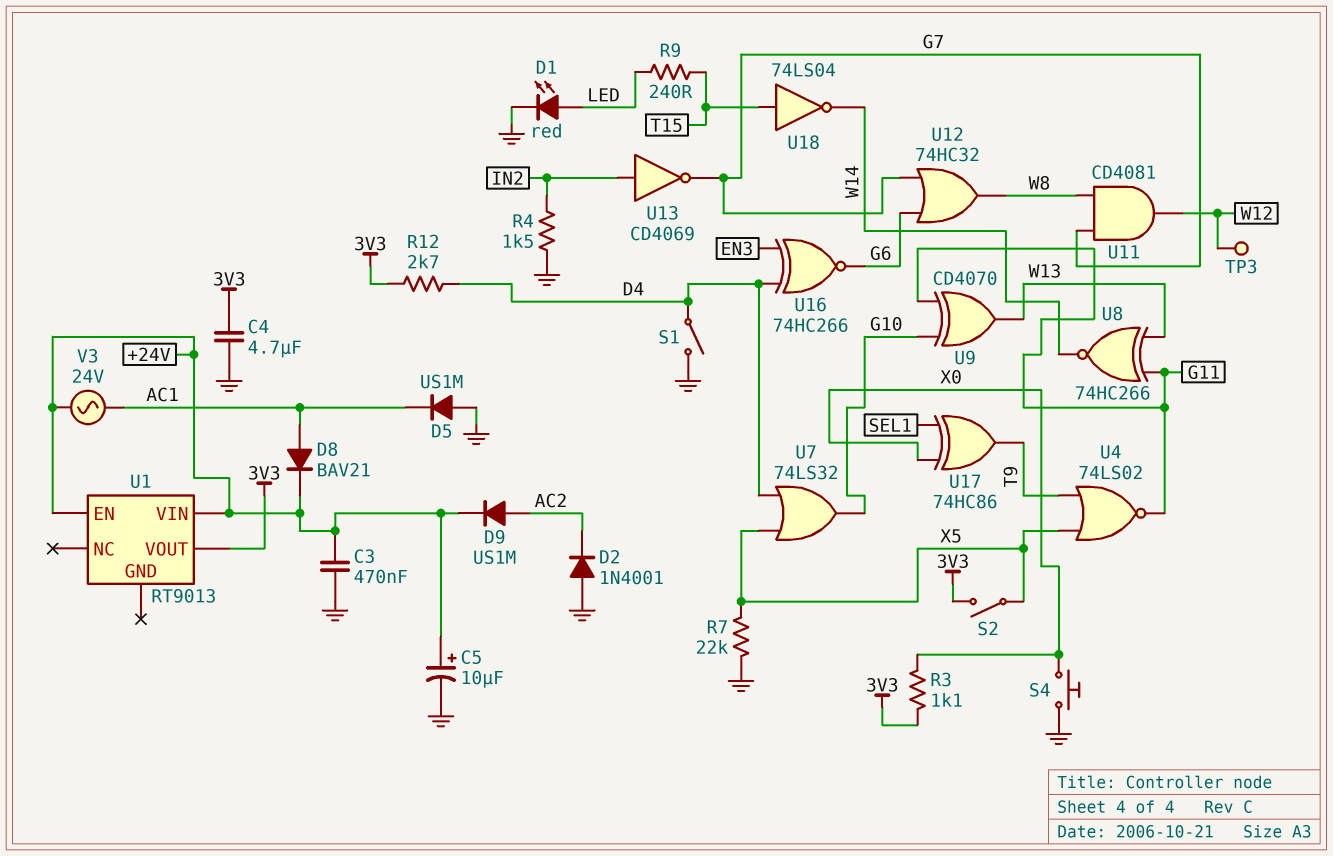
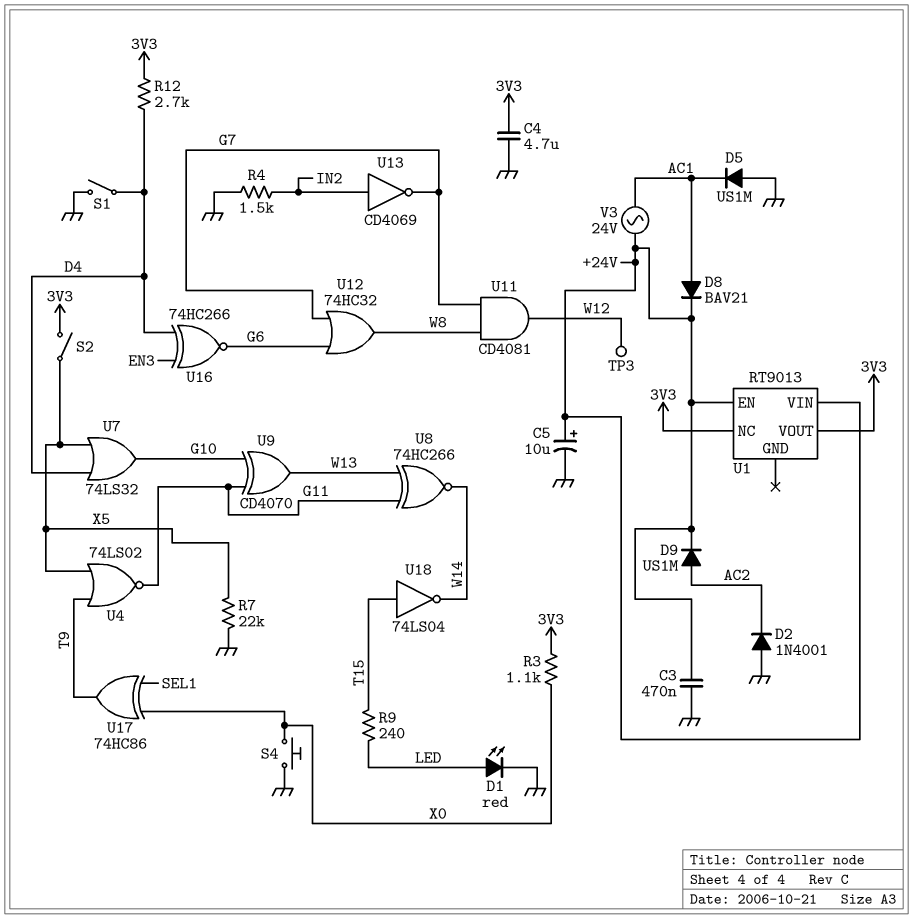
U1 pin NC: none -> 3V3

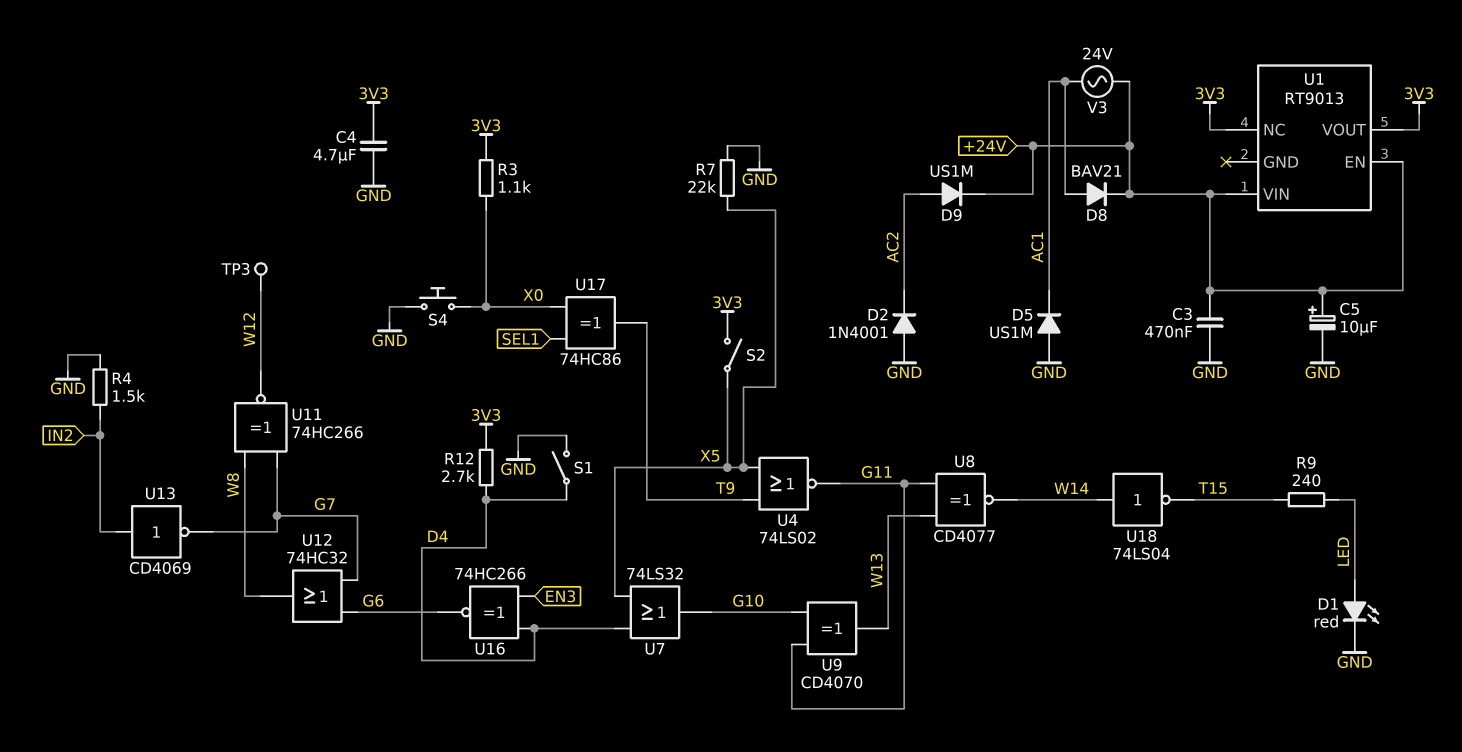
U8: XNOR 74HC266 (in G11, in W13, out W14) -> XNOR CD4077 (in G11, in W13, out W14)
U11: AND CD4081 (in G7, in W8, out W12) -> XNOR 74HC266 (in G7, in W8, out W12)
U18: NOT 74LS04 (in T15, out W14) -> NOT 74LS04 (in W14, out T15)

